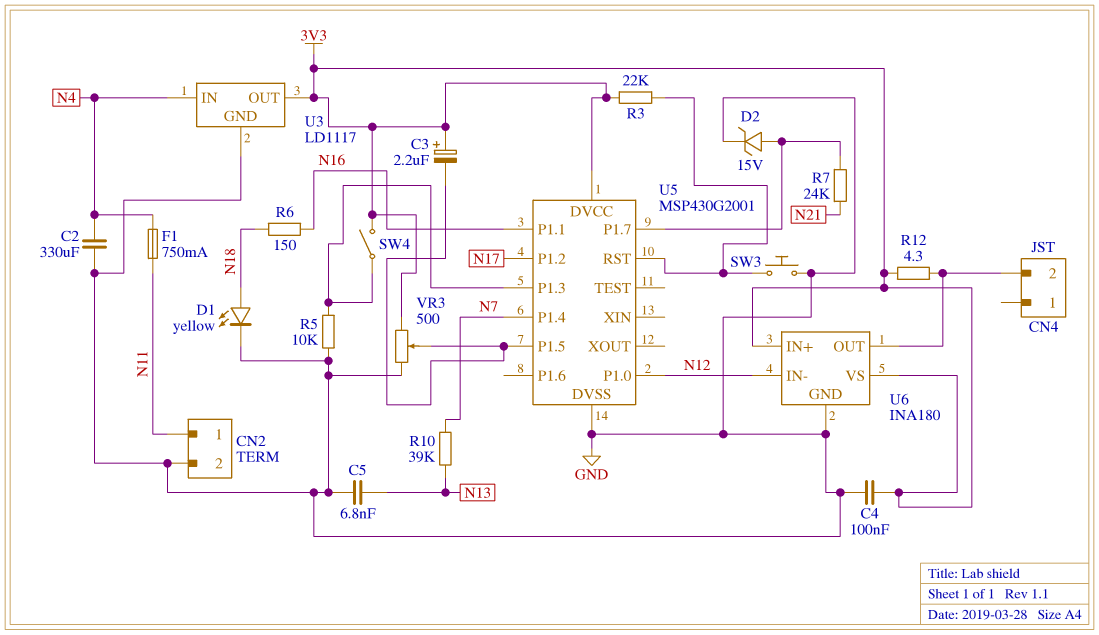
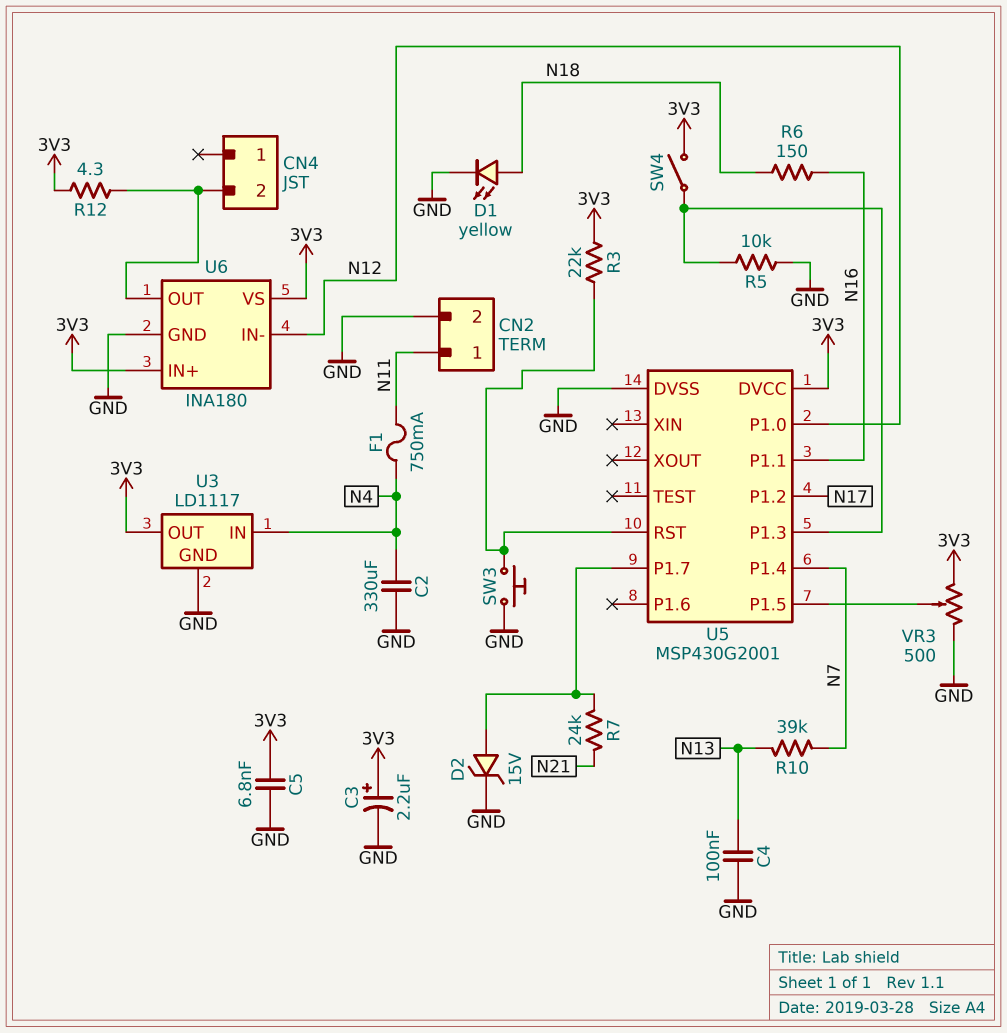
C3: 2.2uF (plus 3V3, minus U5/P1.5) -> 2.2uF (plus 3V3, minus GND)
C4: 100nF (3V3, GND) -> 100nF (GND, N13)
C5: 6.8nF (GND, N13) -> 6.8nF (3V3, GND)

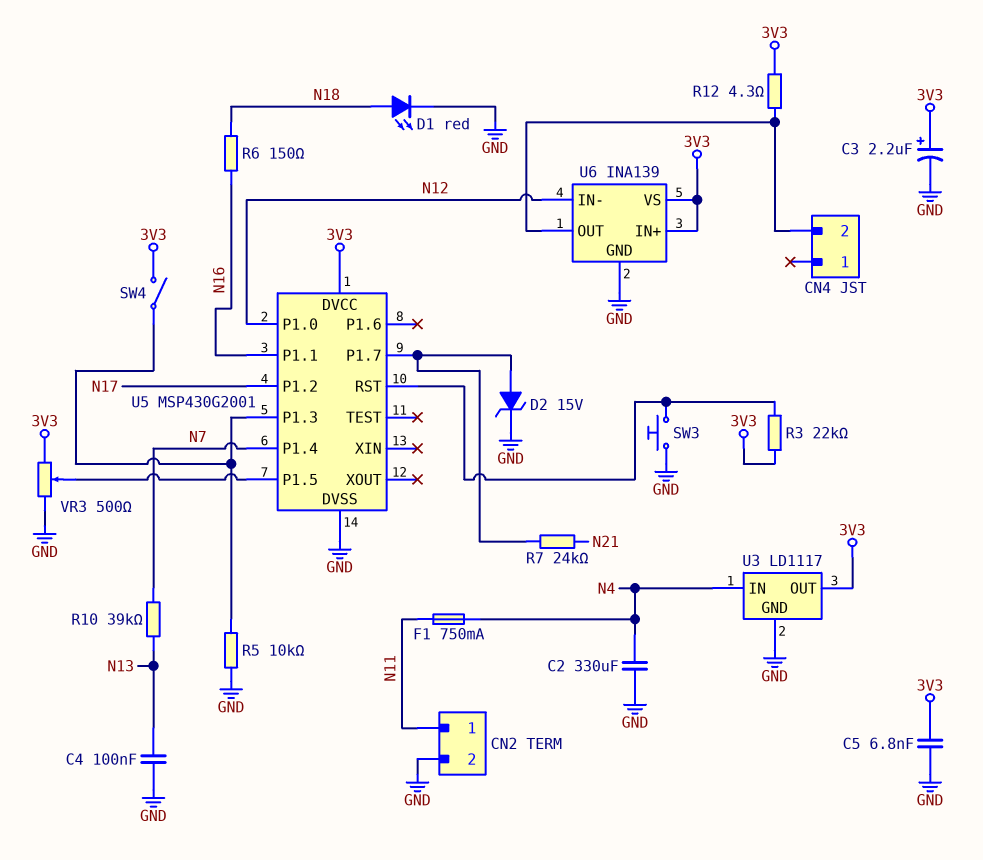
D1: LED yellow (A N18, K GND) -> LED red (A N18, K GND)
U6: INA180 -> INA139

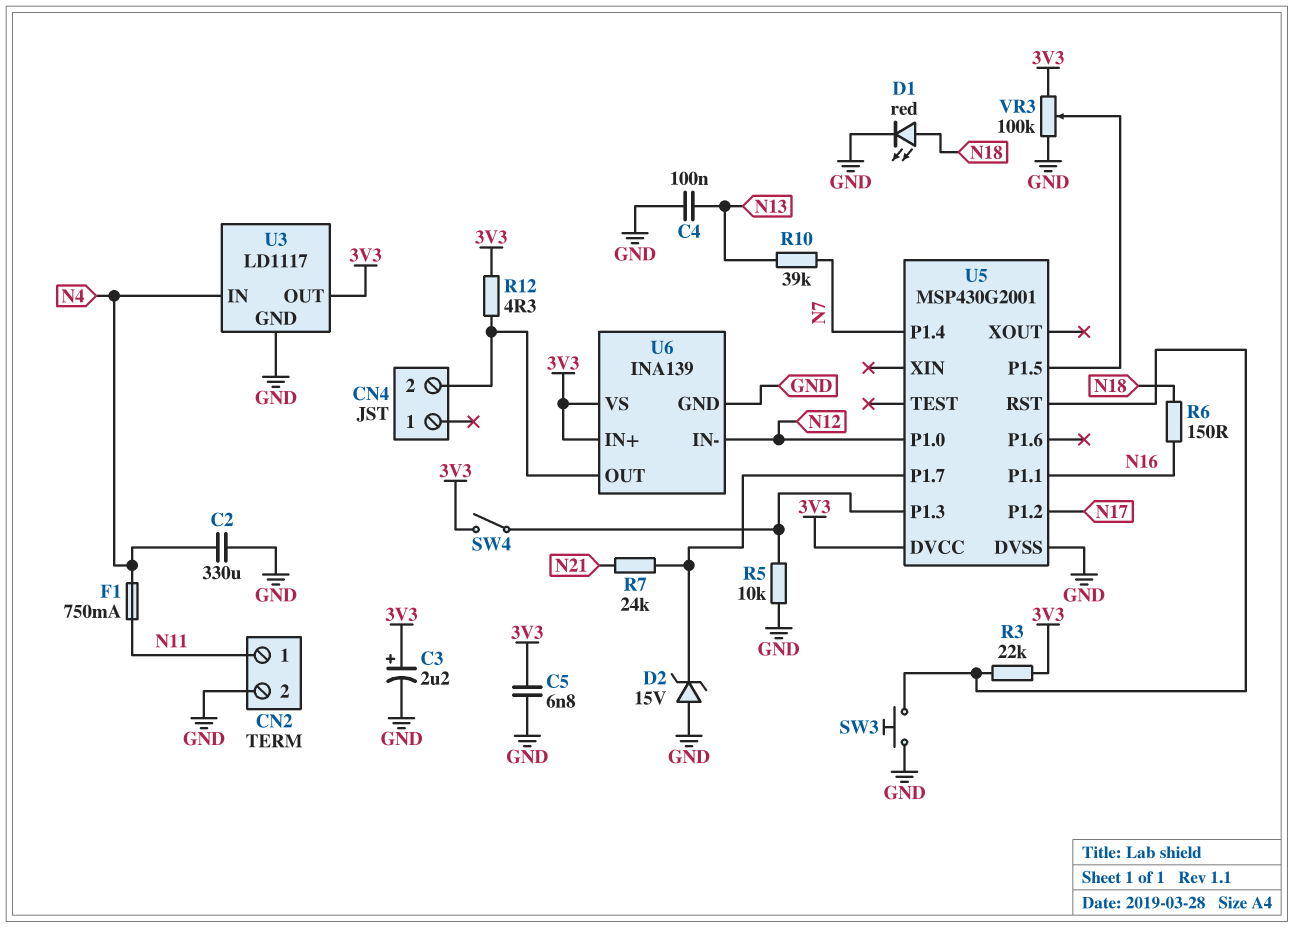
D2: zener 15V (A U5/P1.7, K GND) -> zener 15V (A GND, K U5/P1.7)
VR3: 500 (3V3, GND, wiper U5/P1.5) -> 100k (3V3, GND, wiper U5/P1.5)

